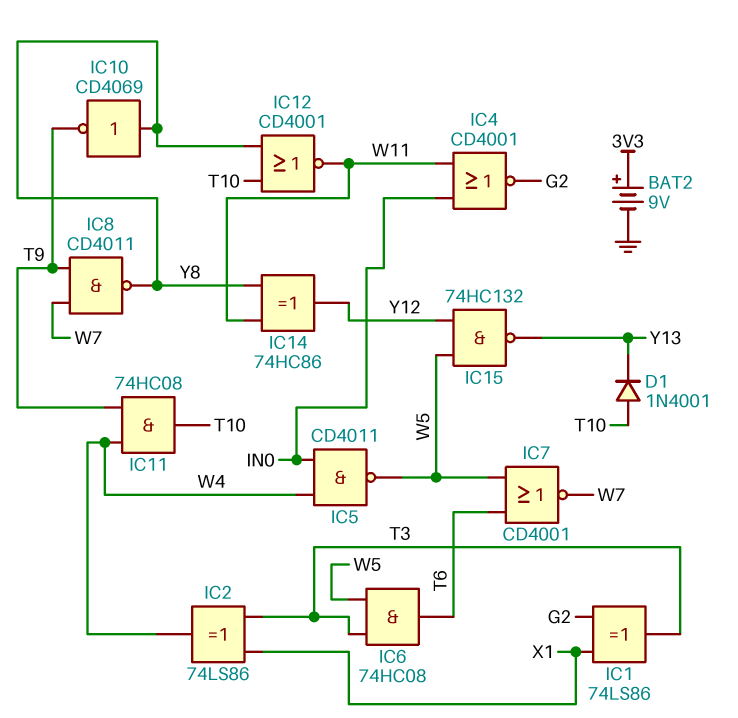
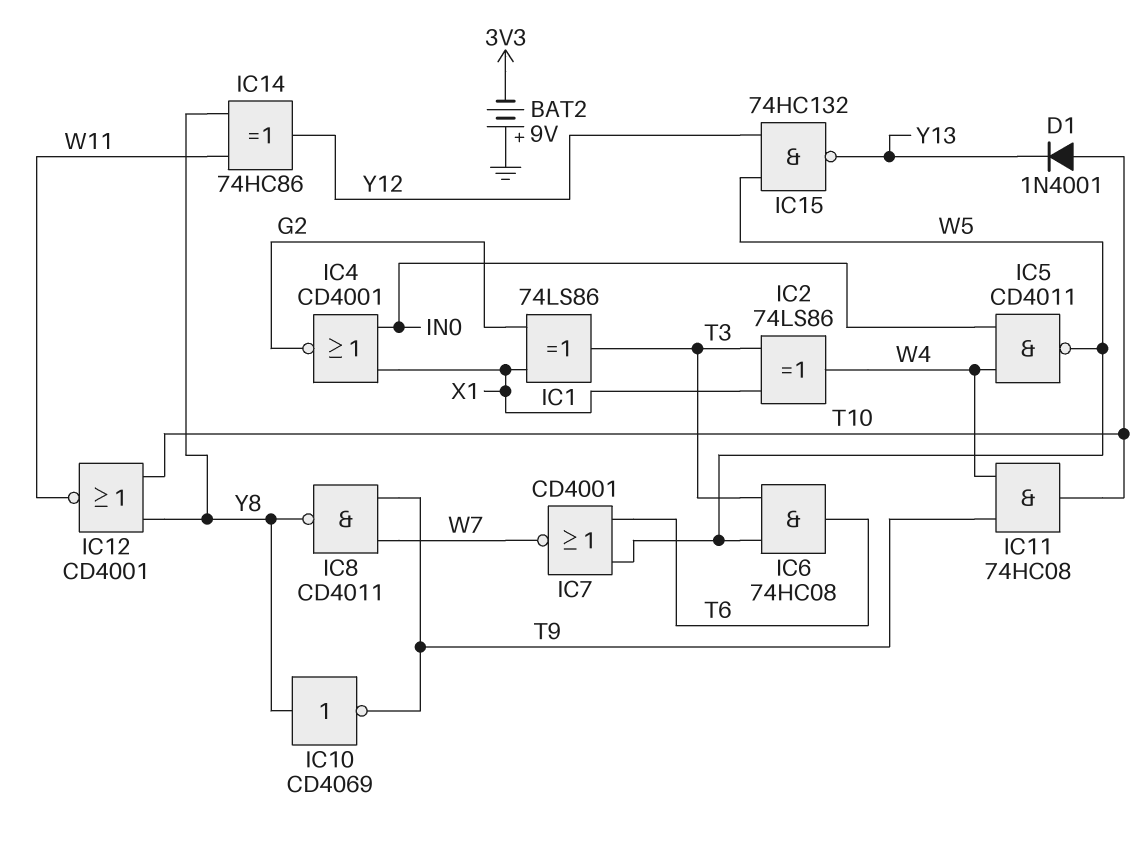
BAT2: 9V (plus 3V3, minus GND) -> 9V (plus GND, minus 3V3)
IC4: NOR CD4001 (in IN0, in W11, out G2) -> NOR CD4001 (in IN0, in X1, out G2)

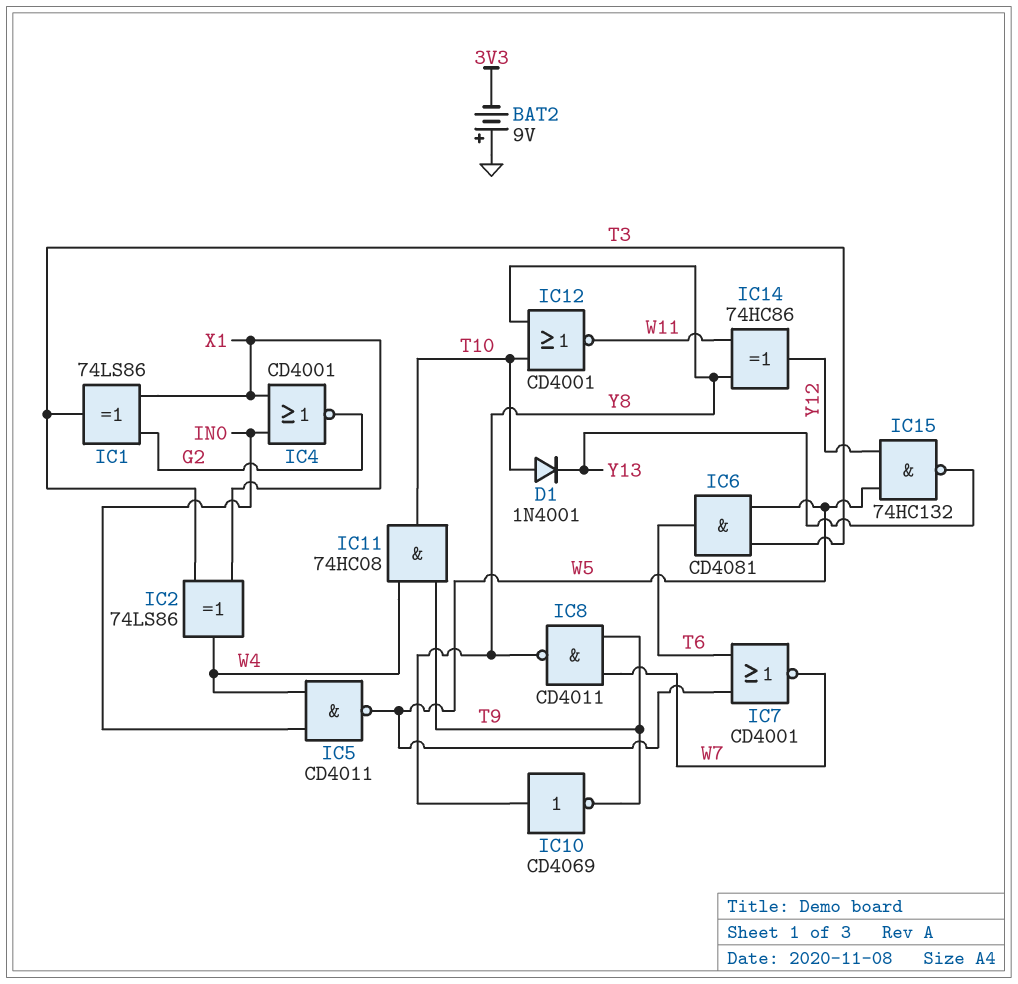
IC6: AND 74HC08 (in T3, in W5, out T6) -> AND CD4081 (in T3, in W5, out T6)

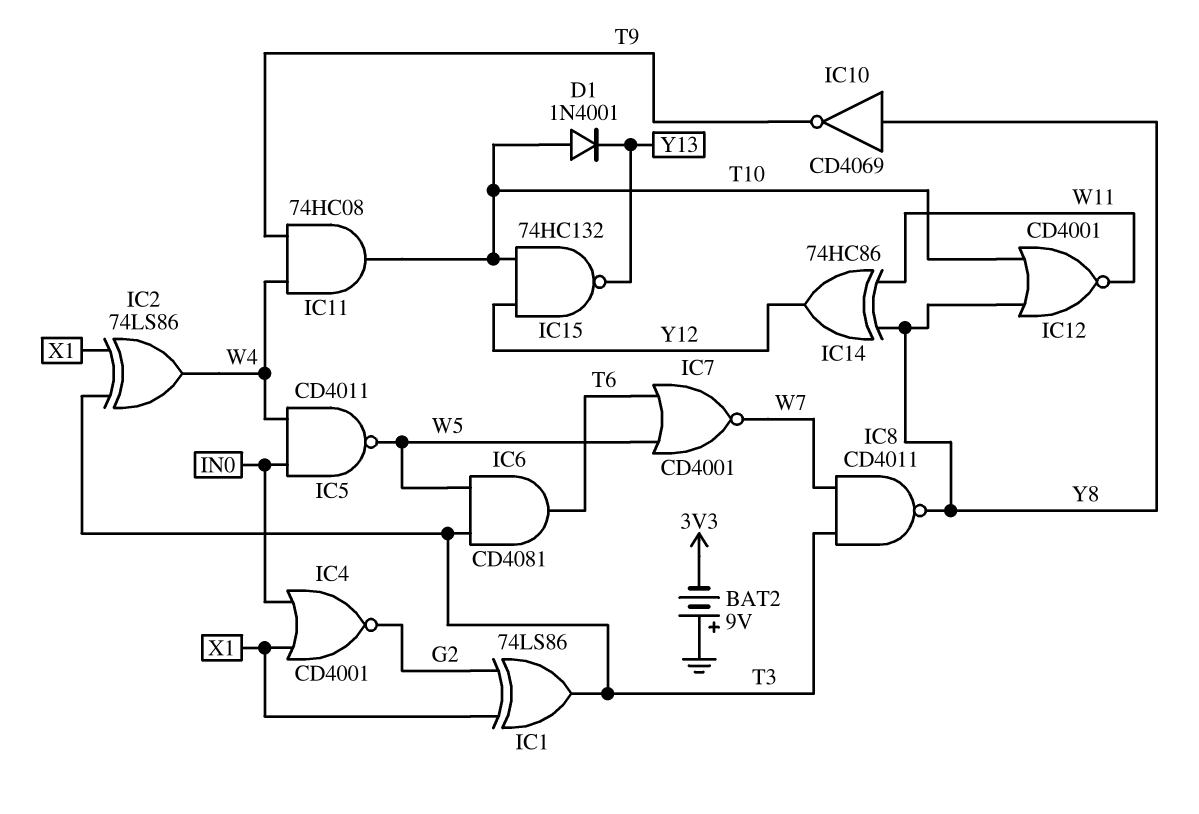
IC8: NAND CD4011 (in T9, in W7, out Y8) -> NAND CD4011 (in T3, in W7, out Y8)
IC15: NAND 74HC132 (in W5, in Y12, out Y13) -> NAND 74HC132 (in T10, in Y12, out Y13)

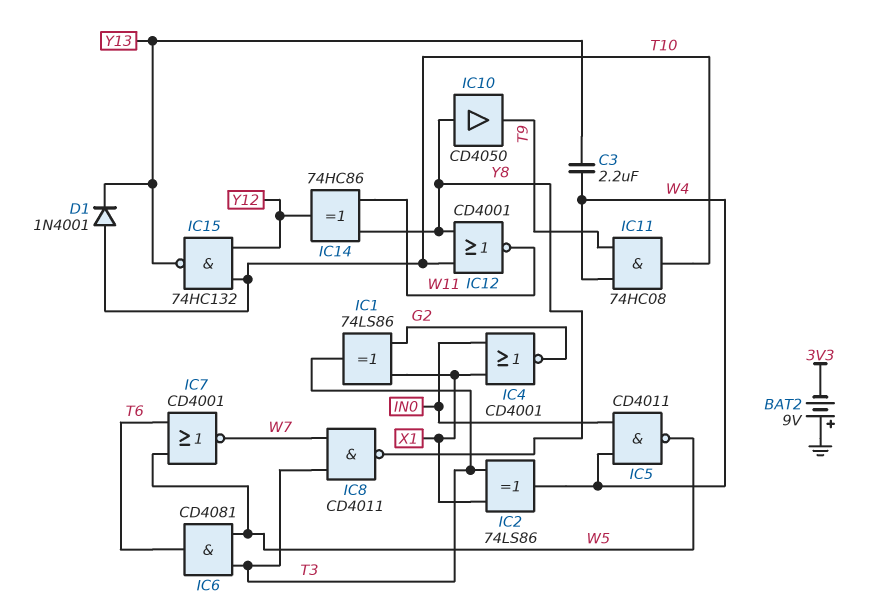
C3: none -> 2.2uF (W4, Y13)
IC10: NOT CD4069 (in Y8, out T9) -> buffer CD4050 (in Y8, out T9)

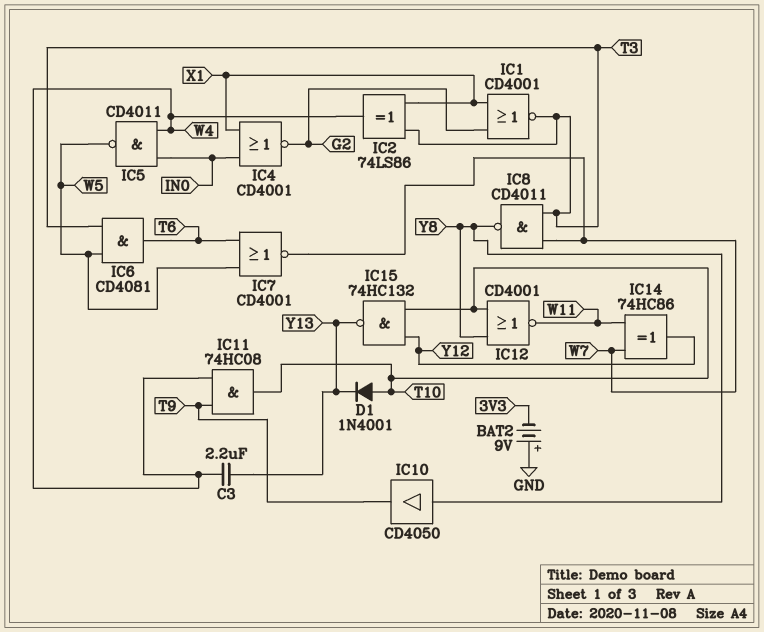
IC1: XOR 74LS86 (in G2, in X1, out T3) -> NOR CD4001 (in G2, in X1, out T3)
IC14: XOR 74HC86 (in W11, in Y8, out Y12) -> XOR 74HC86 (in W7, in W11, out Y12)

